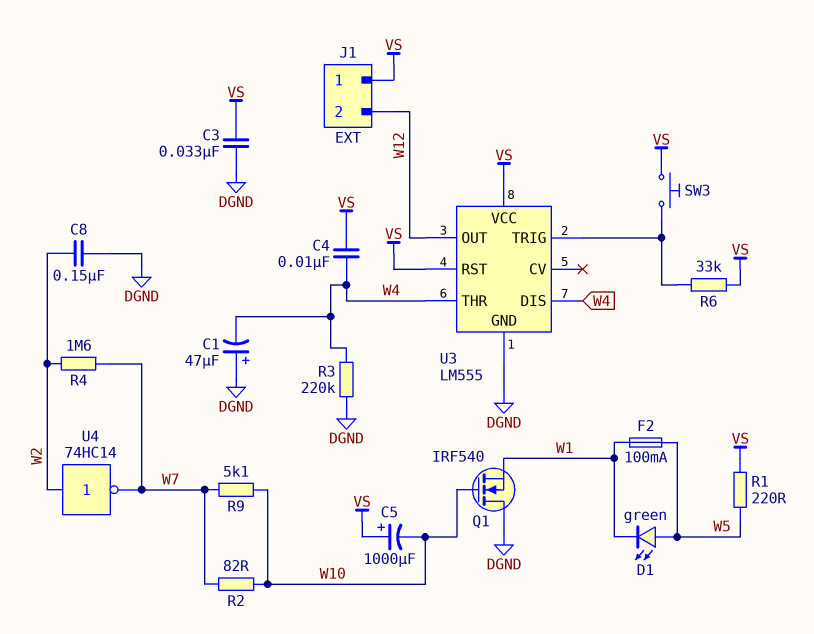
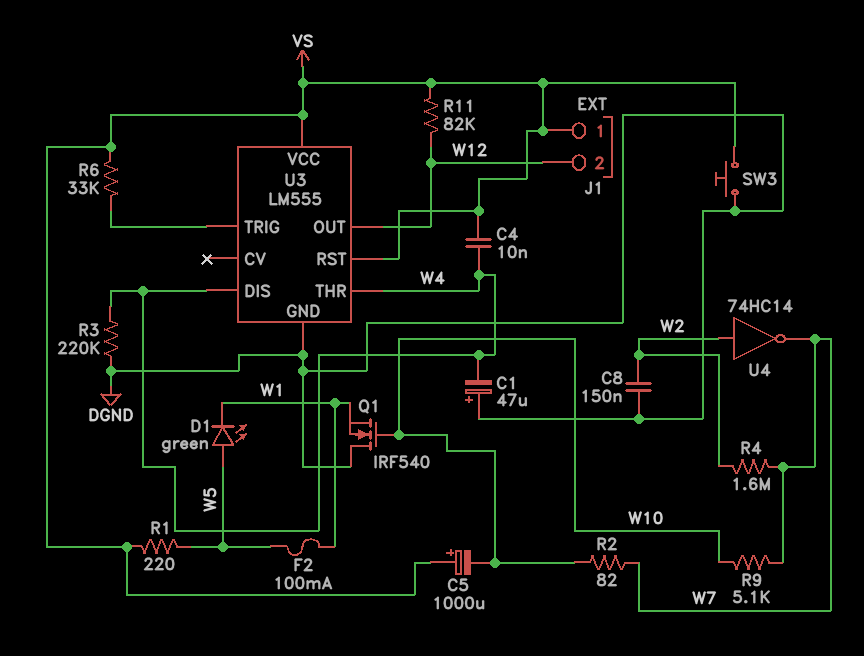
C3: 33nF (DGND, VS) -> none
R11: none -> 82k (VS, W12)
SW3: button (U3/TRIG, VS) -> button (DGND, VS)

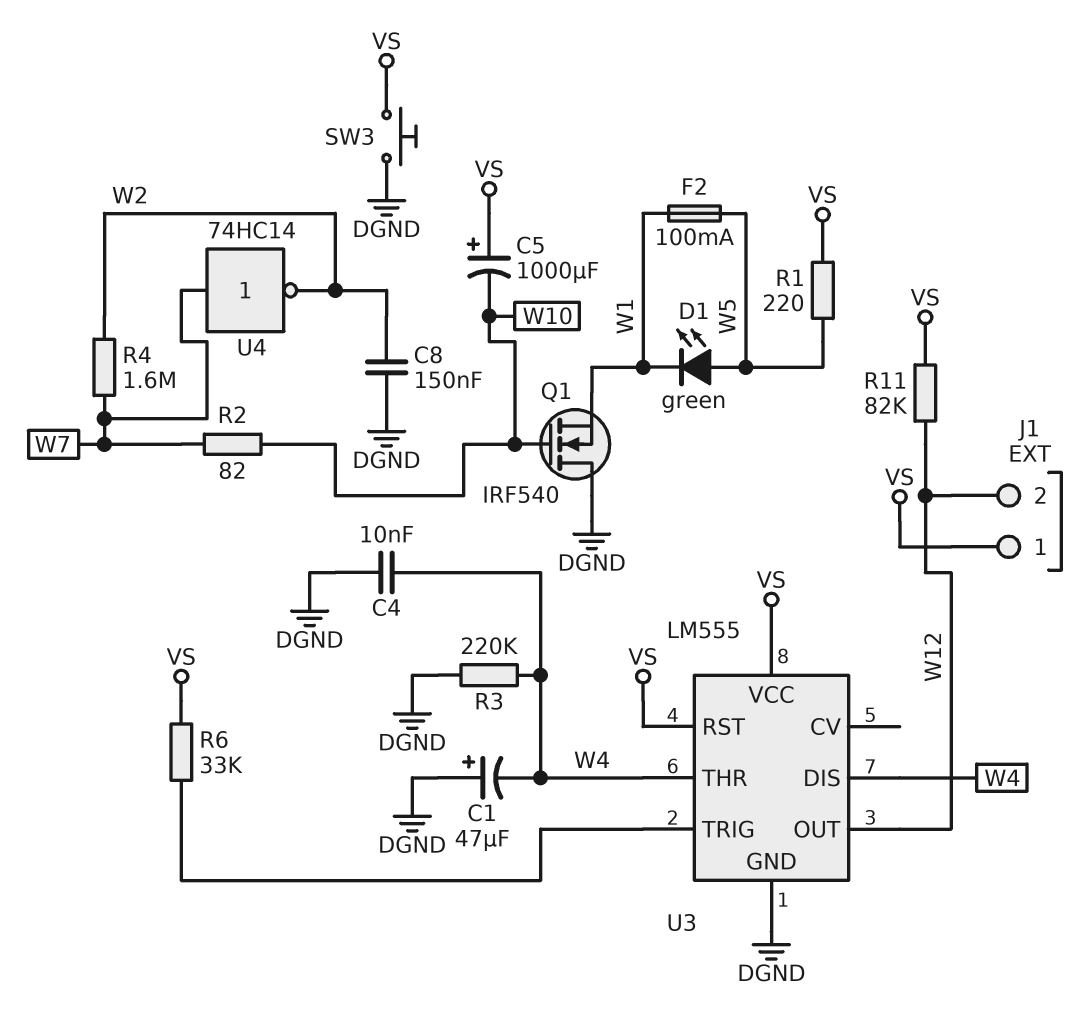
C4: 10nF (VS, W4) -> 10nF (DGND, W4)
R9: 5.1k (W7, W10) -> none
U4: NOT 74HC14 (in W2, out W7) -> NOT 74HC14 (in W7, out W2)

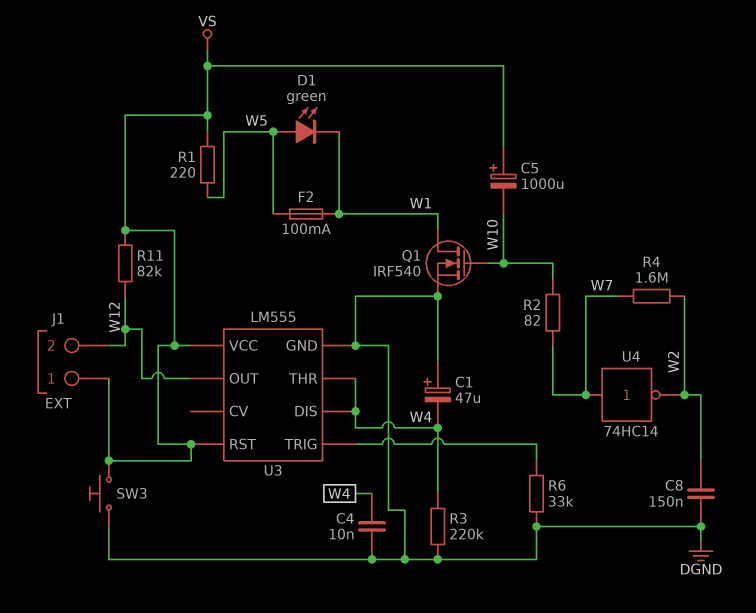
Q1: NMOS IRF540 (G W10, D DGND, S W1) -> NMOS IRF540 (G W10, D W1, S DGND)
R6: 33k (U3/TRIG, VS) -> 33k (DGND, U3/TRIG)

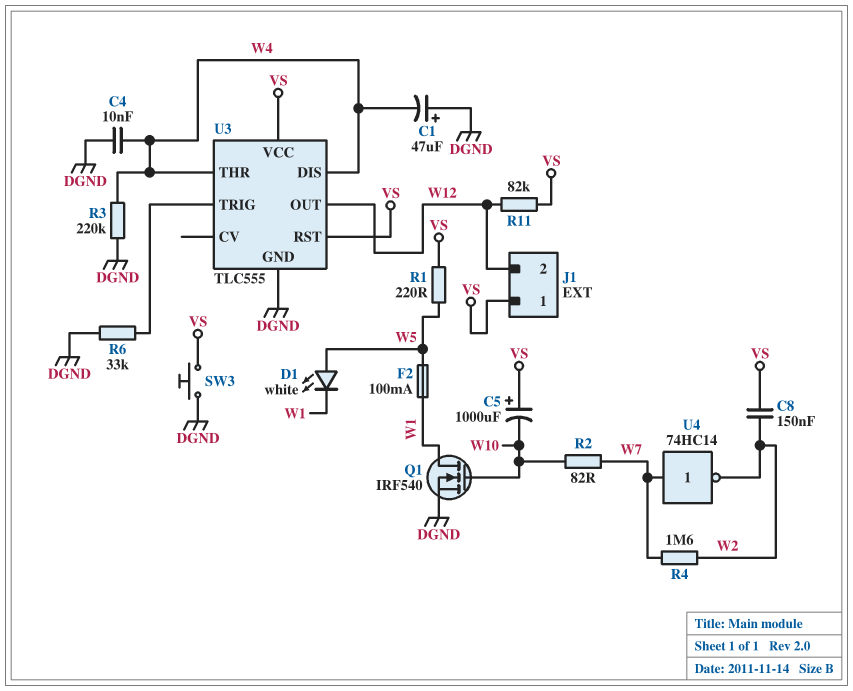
C8: 150nF (DGND, W2) -> 150nF (VS, W2)
D1: LED green (A W5, K W1) -> LED white (A W5, K W1)
U3: LM555 -> TLC555

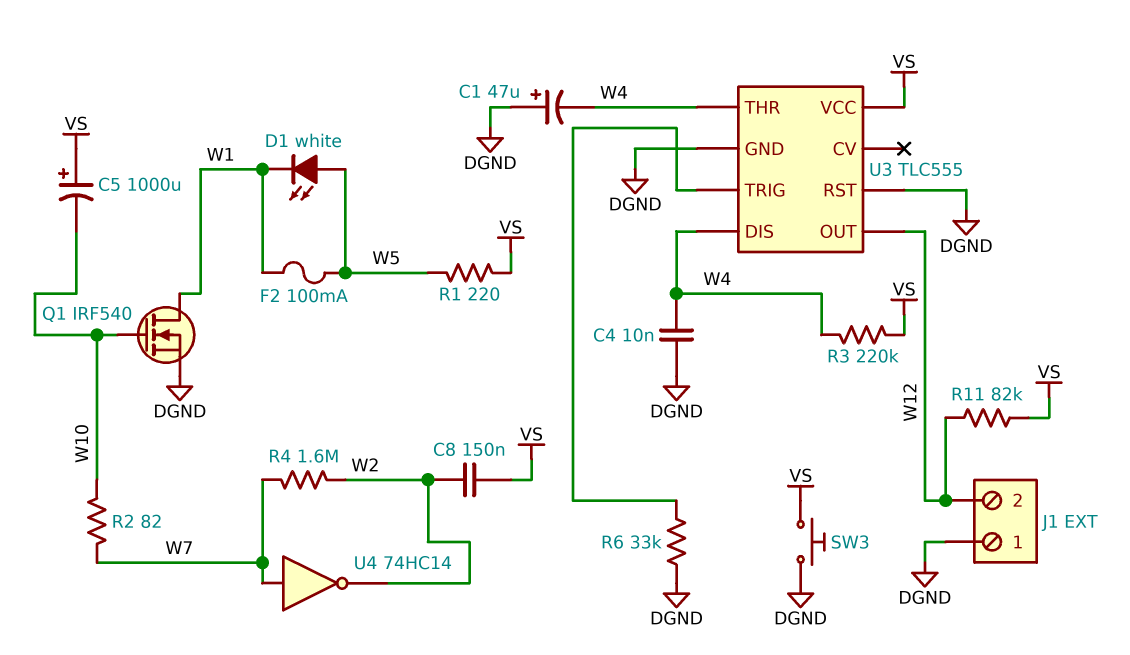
J1 pin 1: VS -> DGND
R3: 220k (DGND, W4) -> 220k (VS, W4)
U3 pin RST: VS -> DGND

